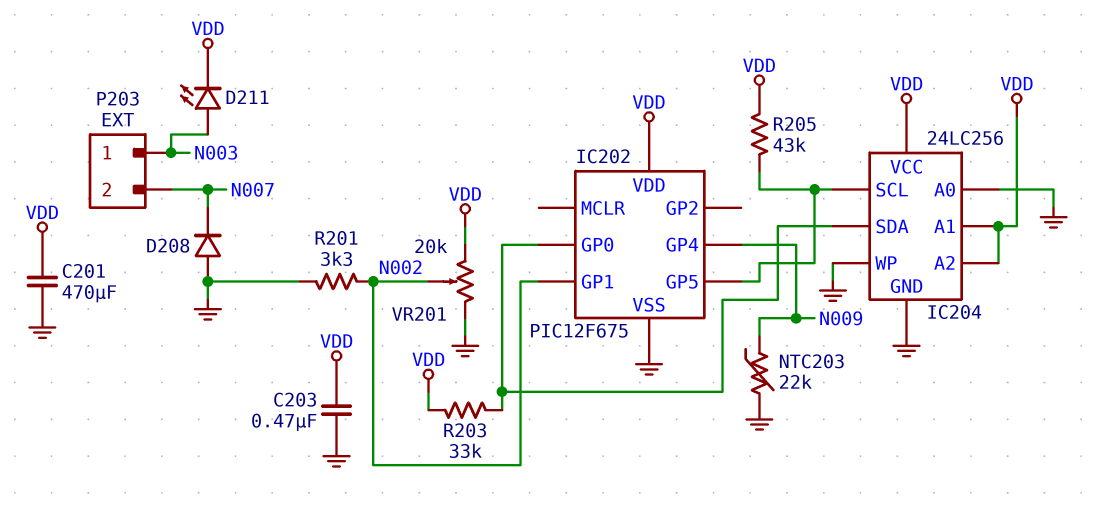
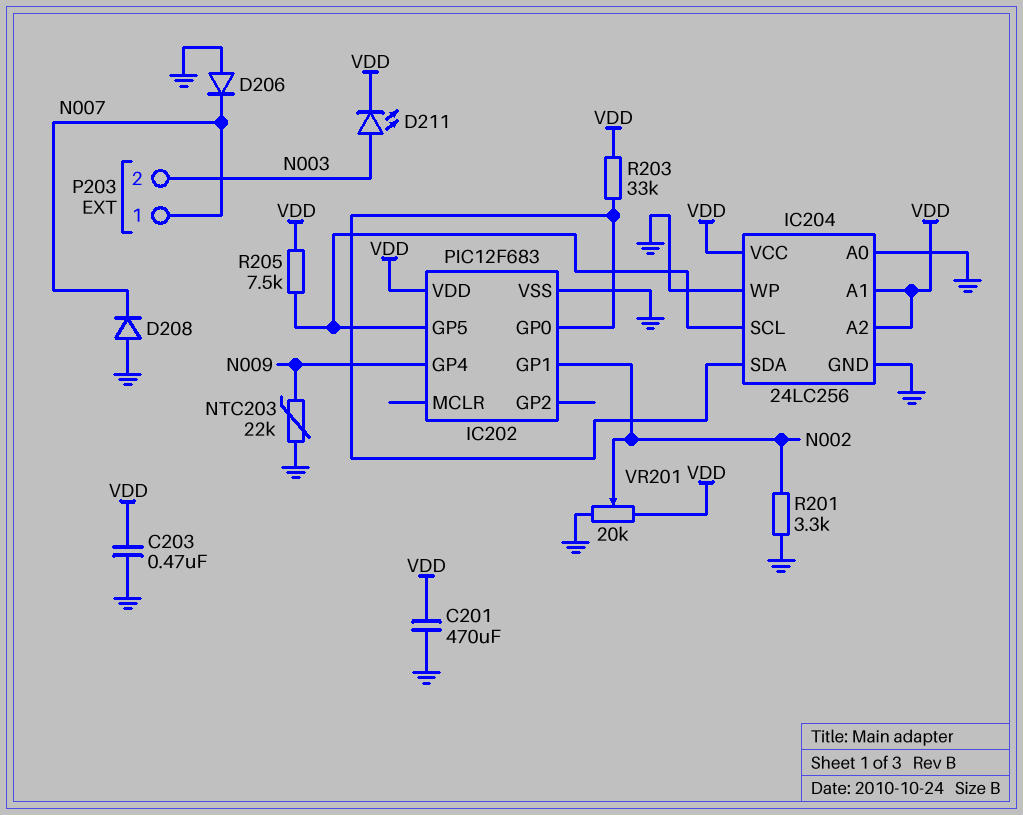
D206: none -> diode (A GND, K N007)
IC202: PIC12F675 -> PIC12F683
P203 pin 1: N003 -> N007
P203 pin 2: N007 -> N003
R205: 43k (IC202/GP5, VDD) -> 7.5k (IC202/GP5, VDD)

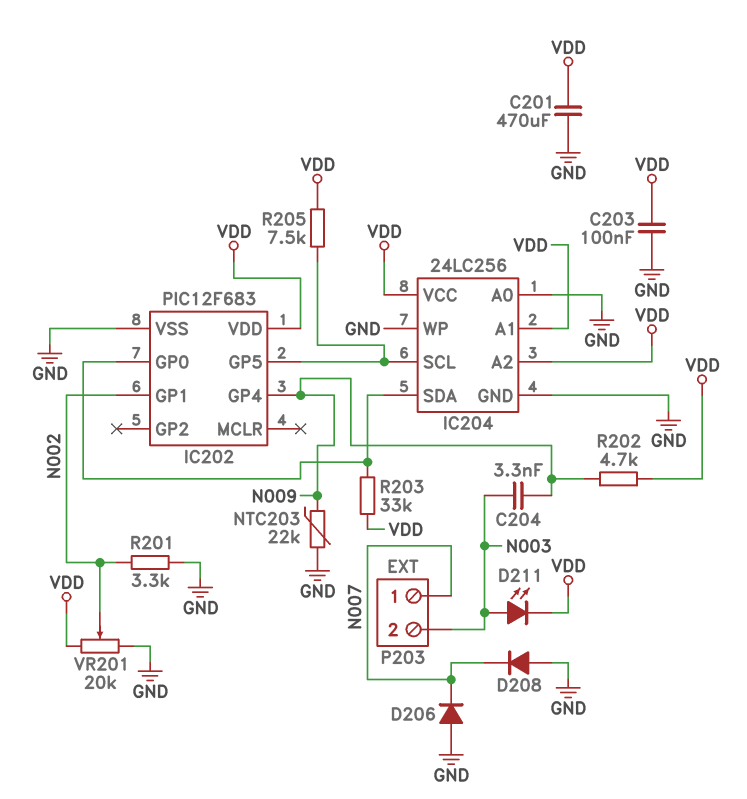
C203: 470nF (GND, VDD) -> 100nF (GND, VDD)
C204: none -> 3.3nF (N003, N009)
R202: none -> 4.7k (N009, VDD)

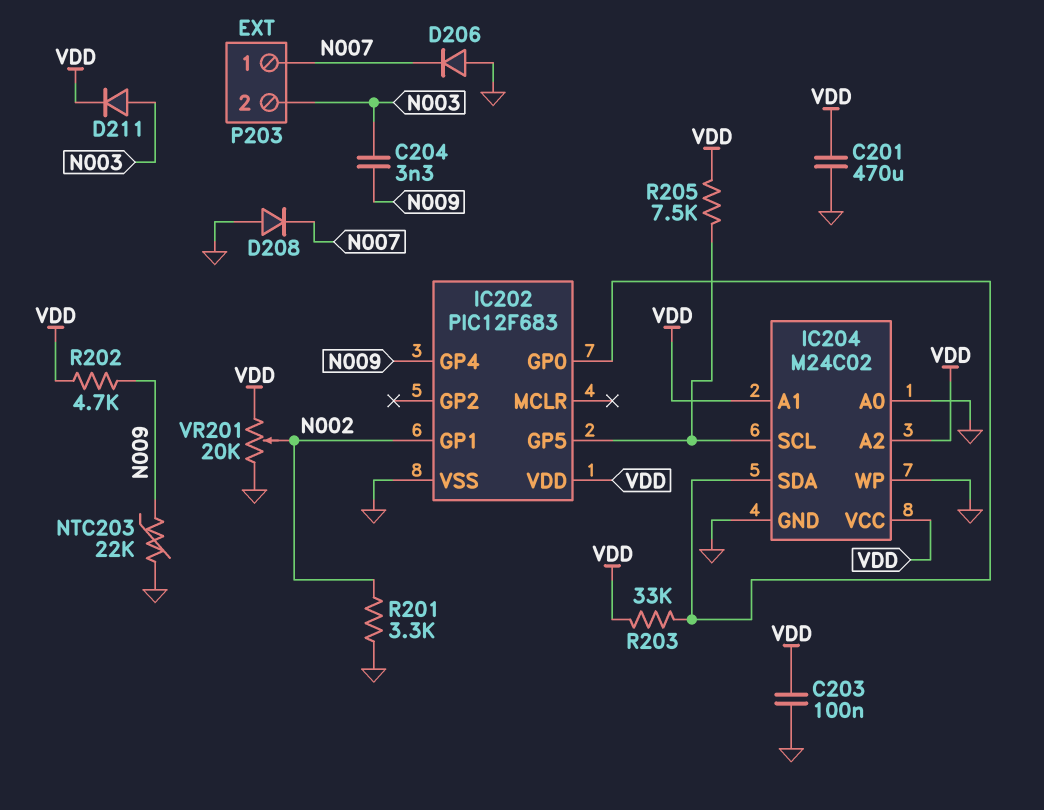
D211: LED (A N003, K VDD) -> diode (A N003, K VDD)
IC204: 24LC256 -> M24C02

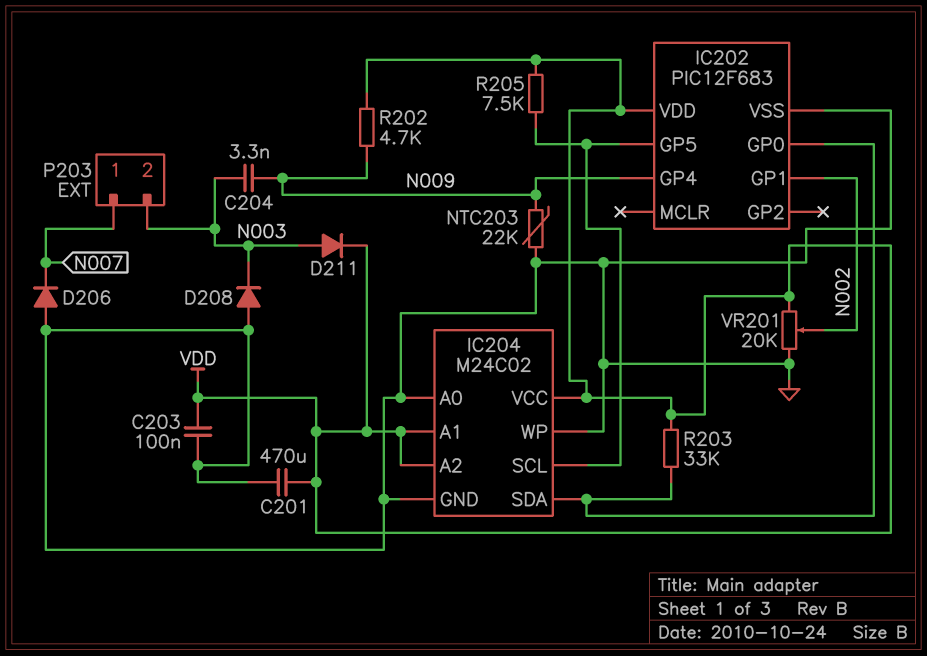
D208: diode (A GND, K N007) -> diode (A GND, K N003)
R201: 3.3k (GND, N002) -> none

